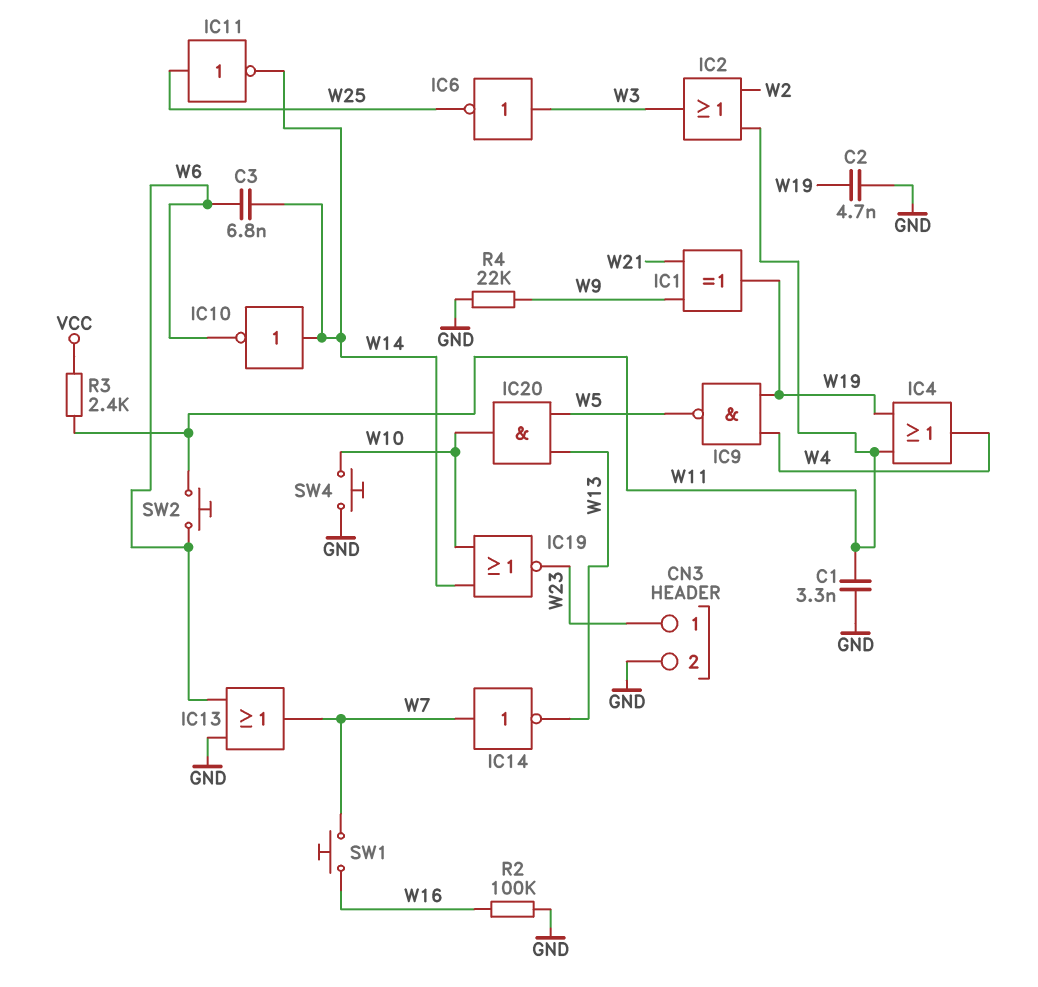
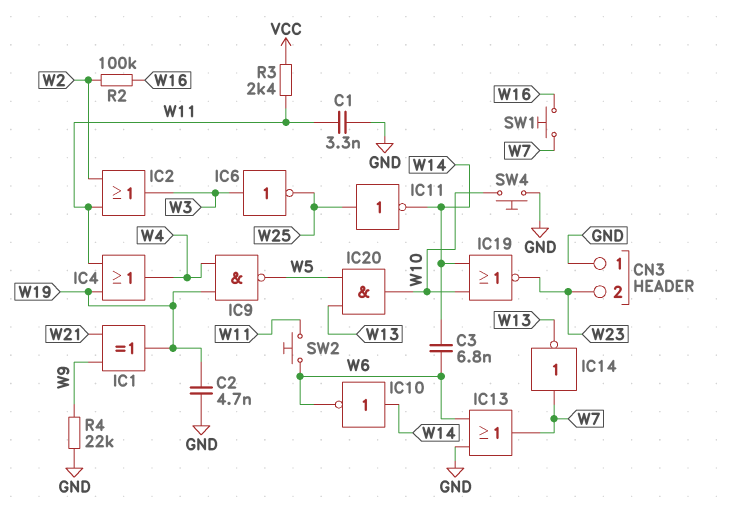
CN3 pin 1: W23 -> GND
CN3 pin 2: GND -> W23
R2: 100k (GND, W16) -> 100k (W2, W16)

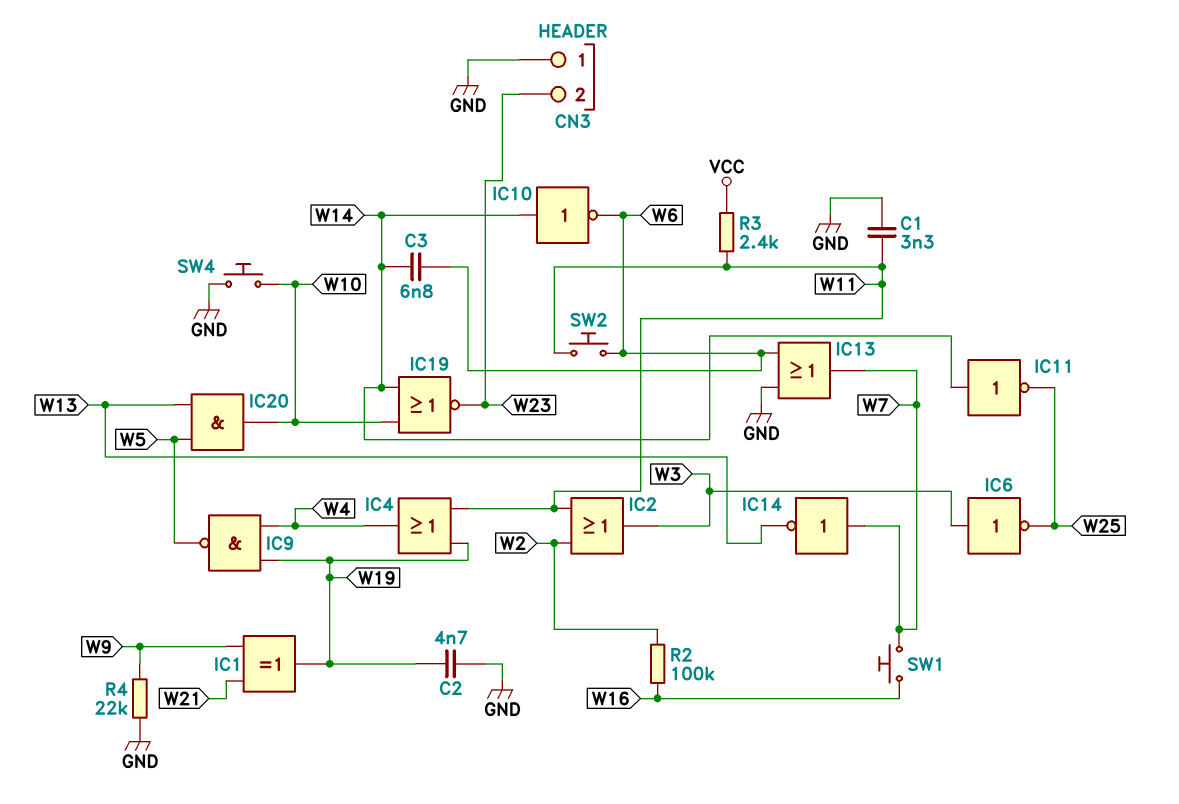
IC11: NOT (in W25, out W14) -> NOT (in W14, out W25)

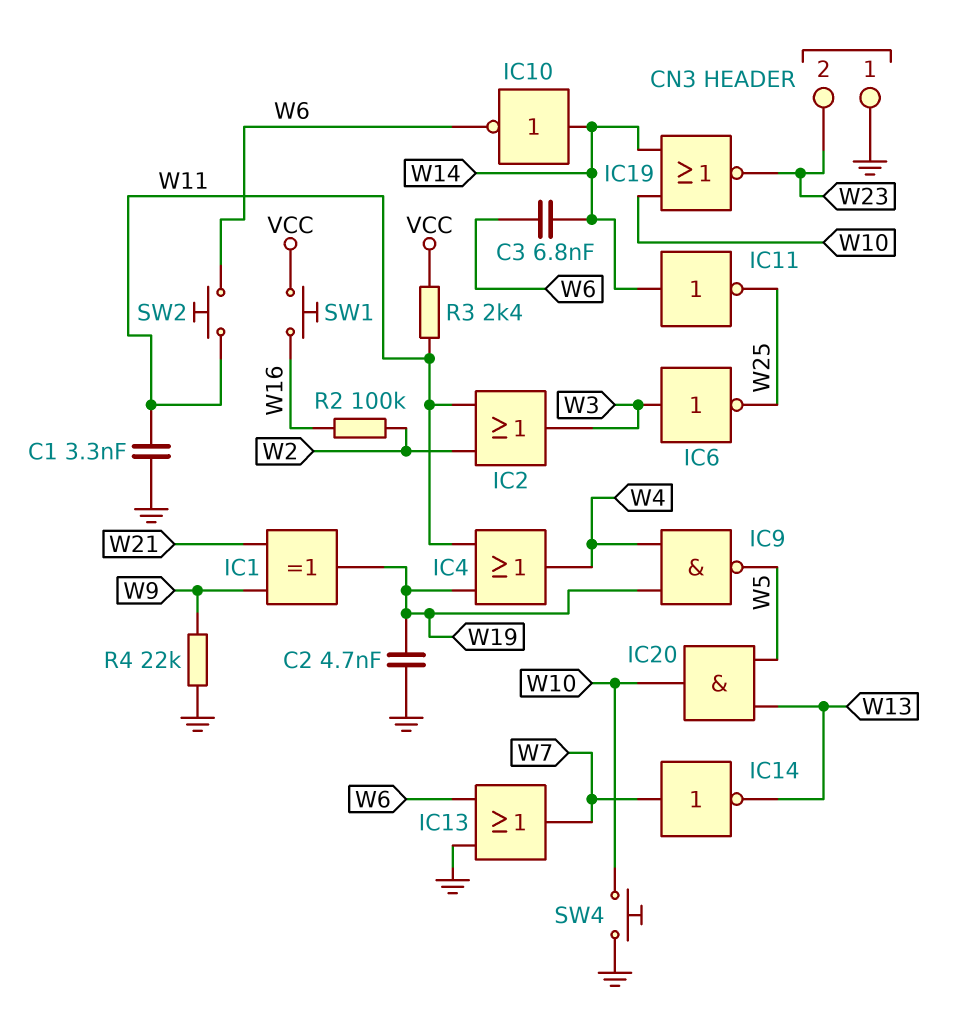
SW1: button (W7, W16) -> button (VCC, W16)

